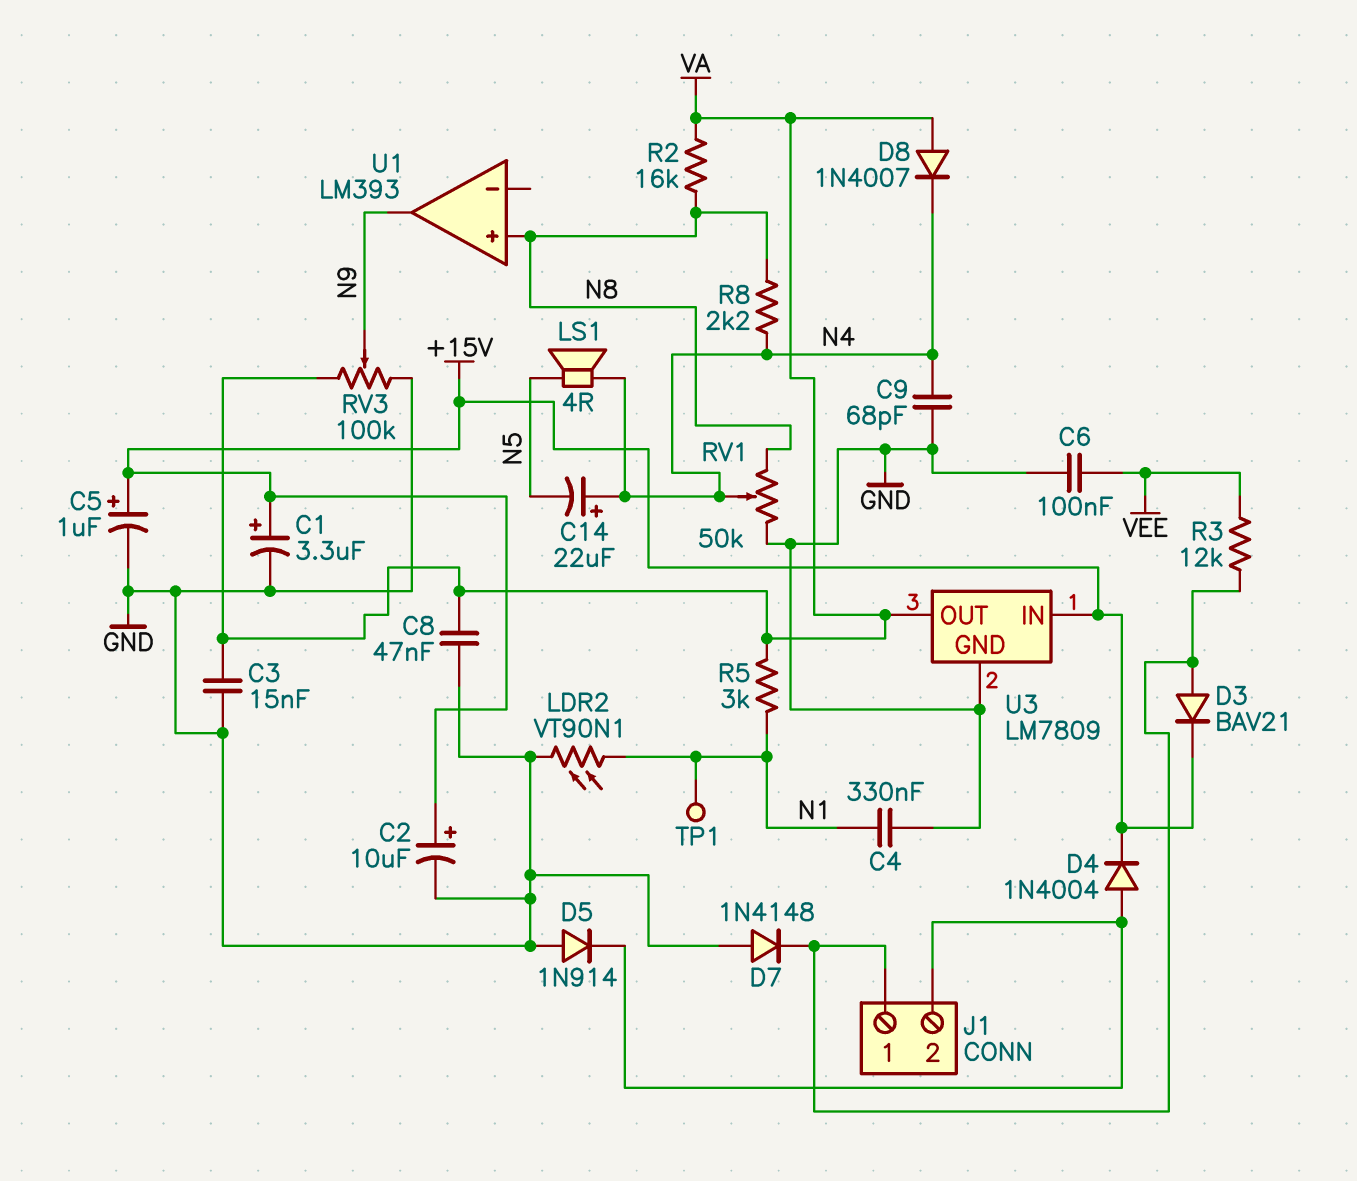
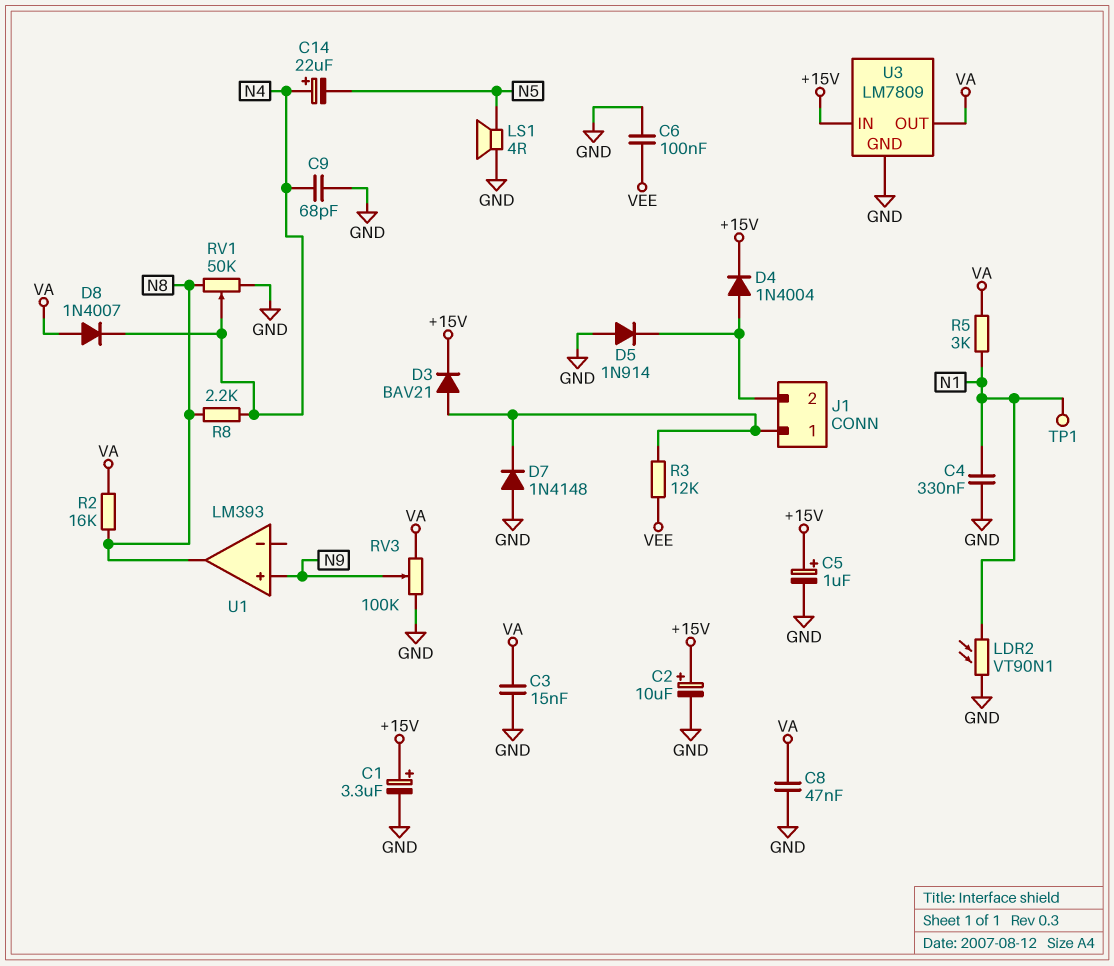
LS1: speaker 4R (N4, N5) -> speaker 4R (GND, N5)
U1 pin in+: N8 -> N9
U1 pin out: N9 -> N8

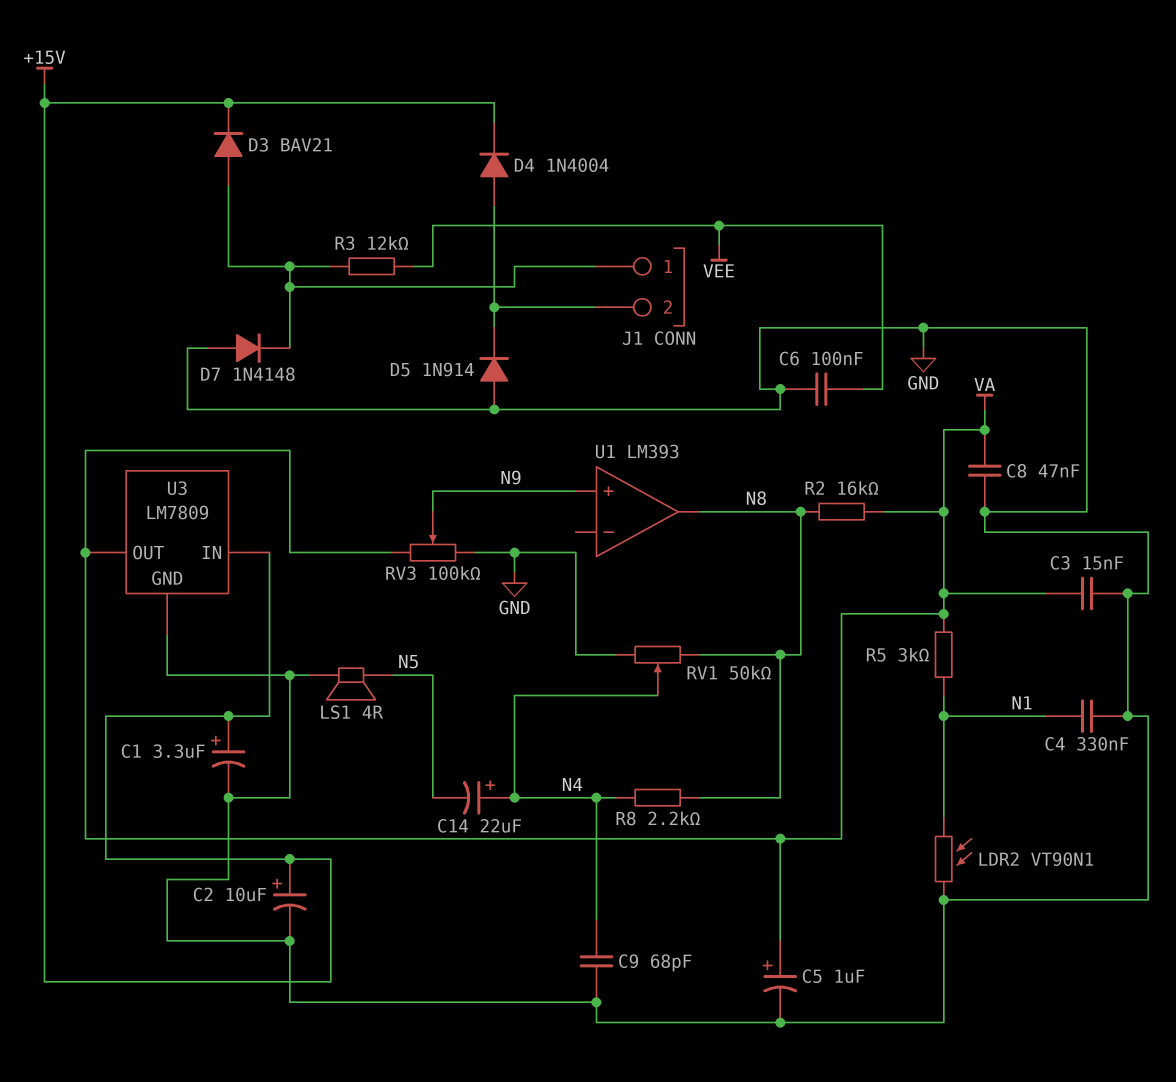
C5: 1uF (plus +15V, minus GND) -> 1uF (plus VA, minus GND)
D8: diode 1N4007 (A VA, K N4) -> none
TP1: test point (N1) -> none

